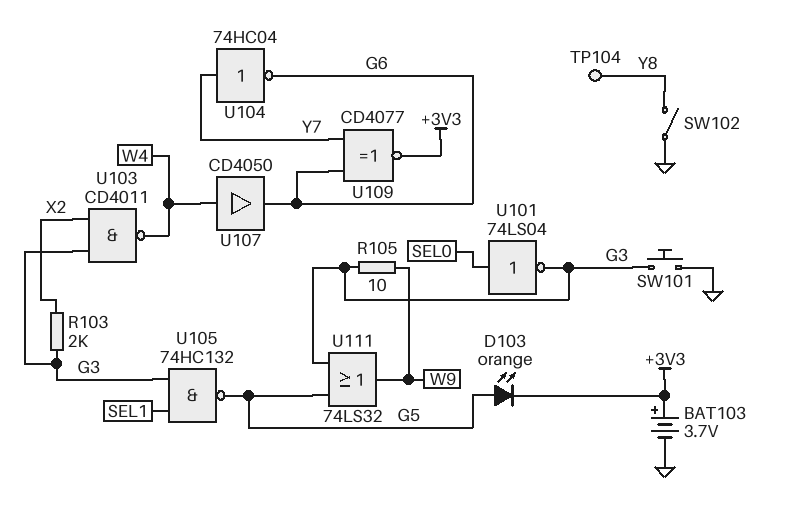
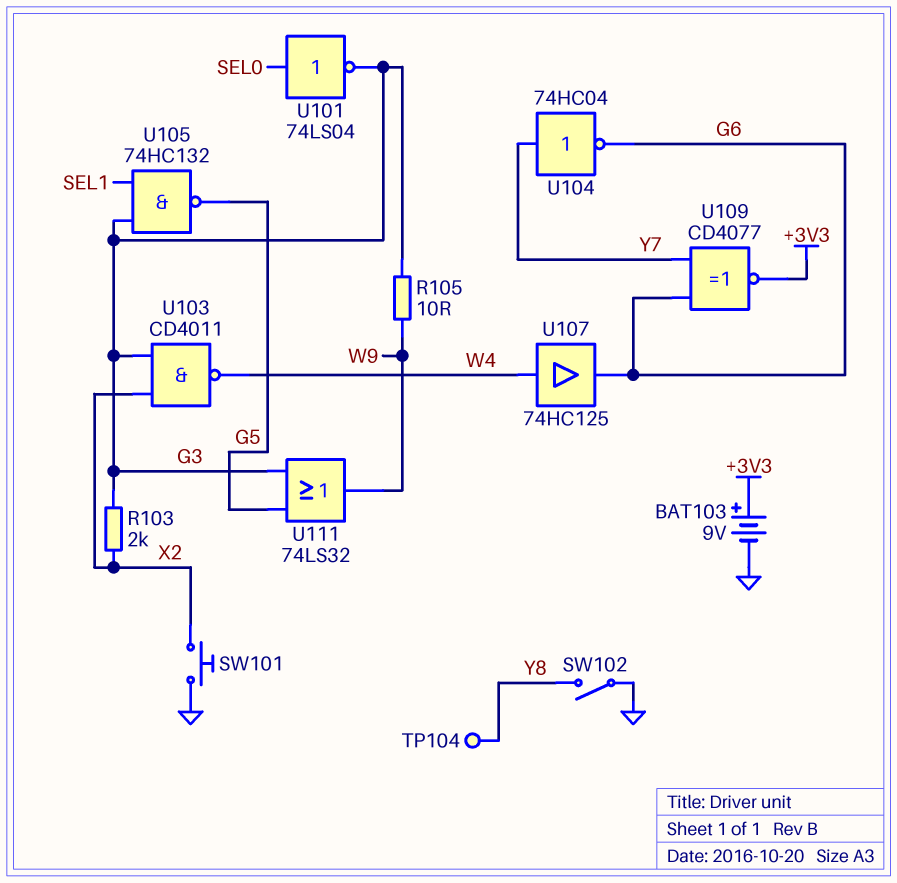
BAT103: 3.7V (plus +3V3, minus GND) -> 9V (plus +3V3, minus GND)
D103: LED orange (A G5, K +3V3) -> none
SW101: button (G3, GND) -> button (GND, X2)
U107: buffer CD4050 (in W4, out G6) -> buffer 74HC125 (in W4, out G6)

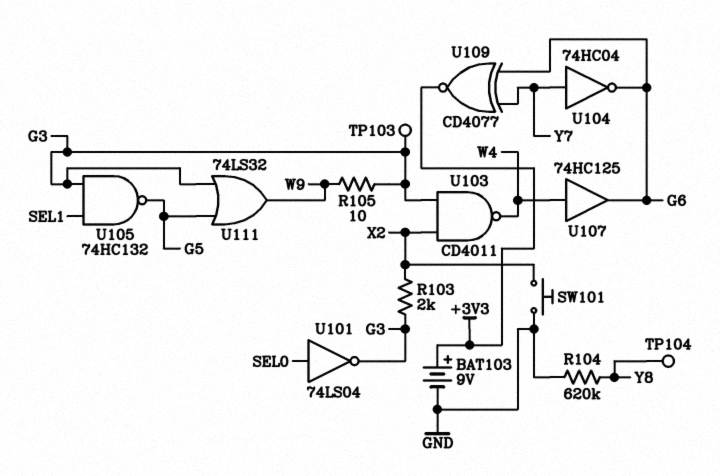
R104: none -> 620k (GND, Y8)
SW102: switch (GND, Y8) -> none
TP103: none -> test point (G3)

